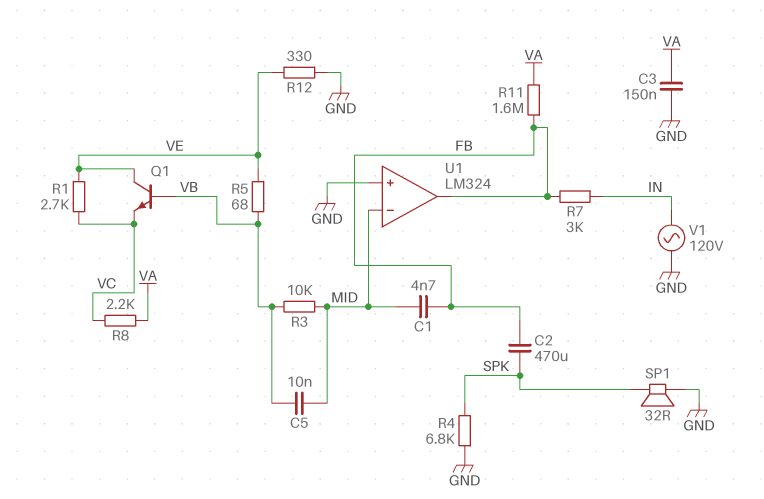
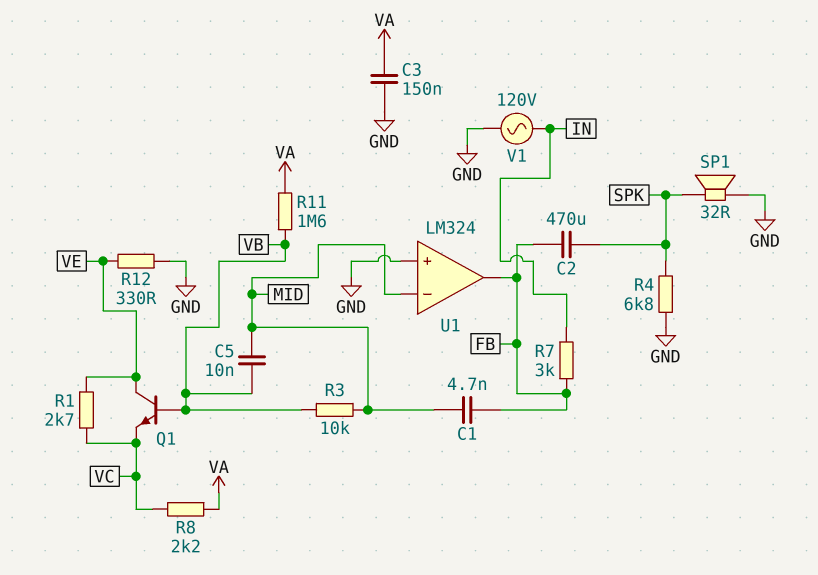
R5: 68 (VB, VE) -> none
R11: 1.6M (FB, VA) -> 1.6M (VA, VB)

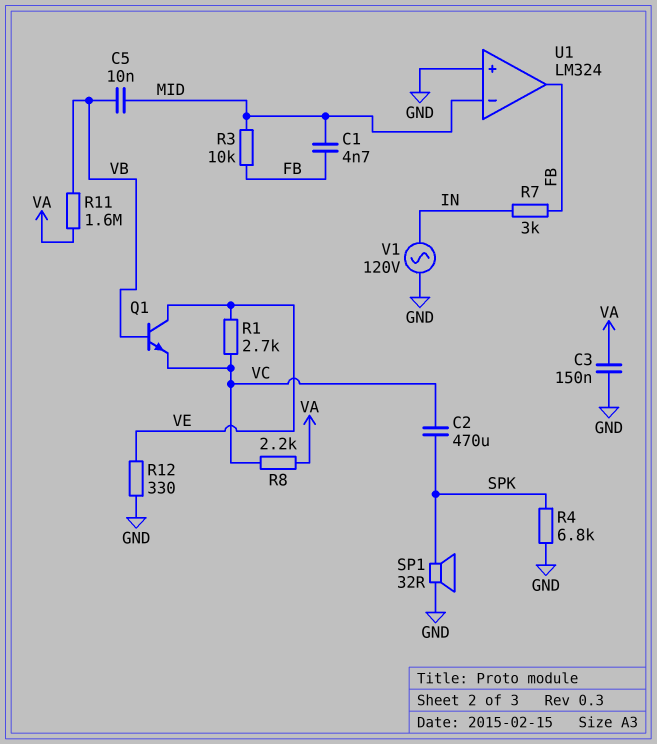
C2: 470uF (FB, SPK) -> 470uF (SPK, VC)
R3: 10k (MID, VB) -> 10k (FB, MID)

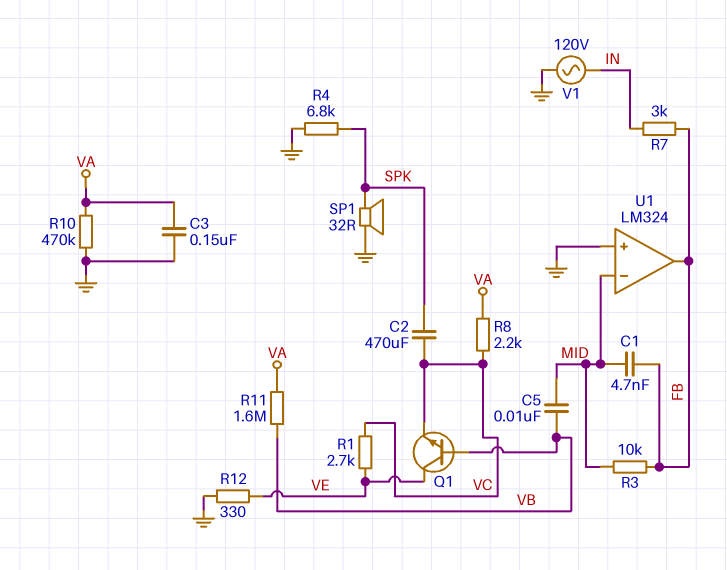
R10: none -> 470k (GND, VA)

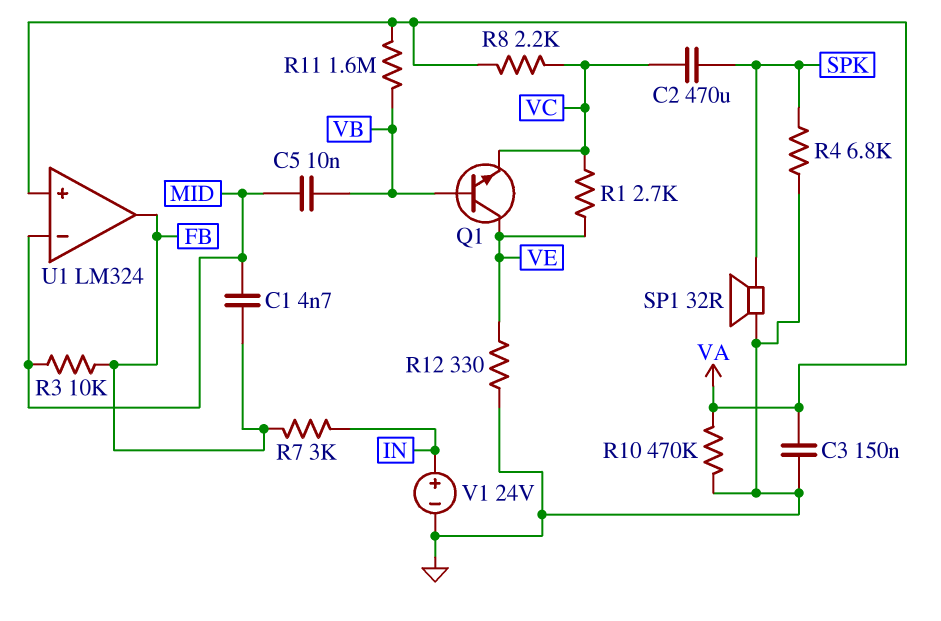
U1 pin in+: GND -> VA
V1: AC 120V (GND, IN) -> 24V (plus IN, minus GND)

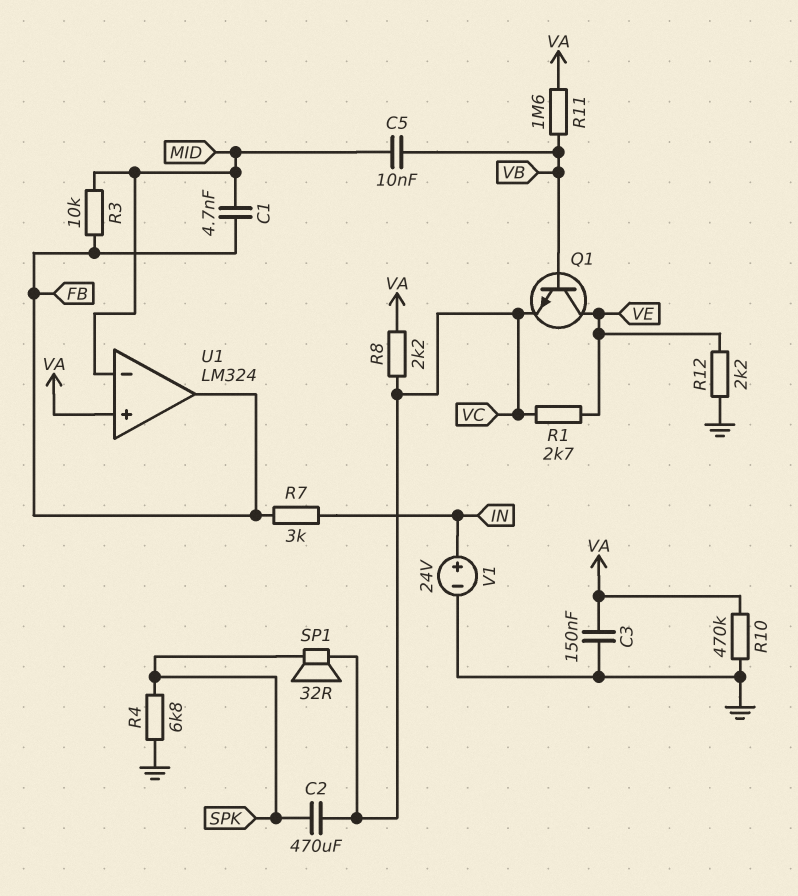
R12: 330 (GND, VE) -> 2.2k (GND, VE)
SP1: speaker 32R (GND, SPK) -> speaker 32R (SPK, VC)

